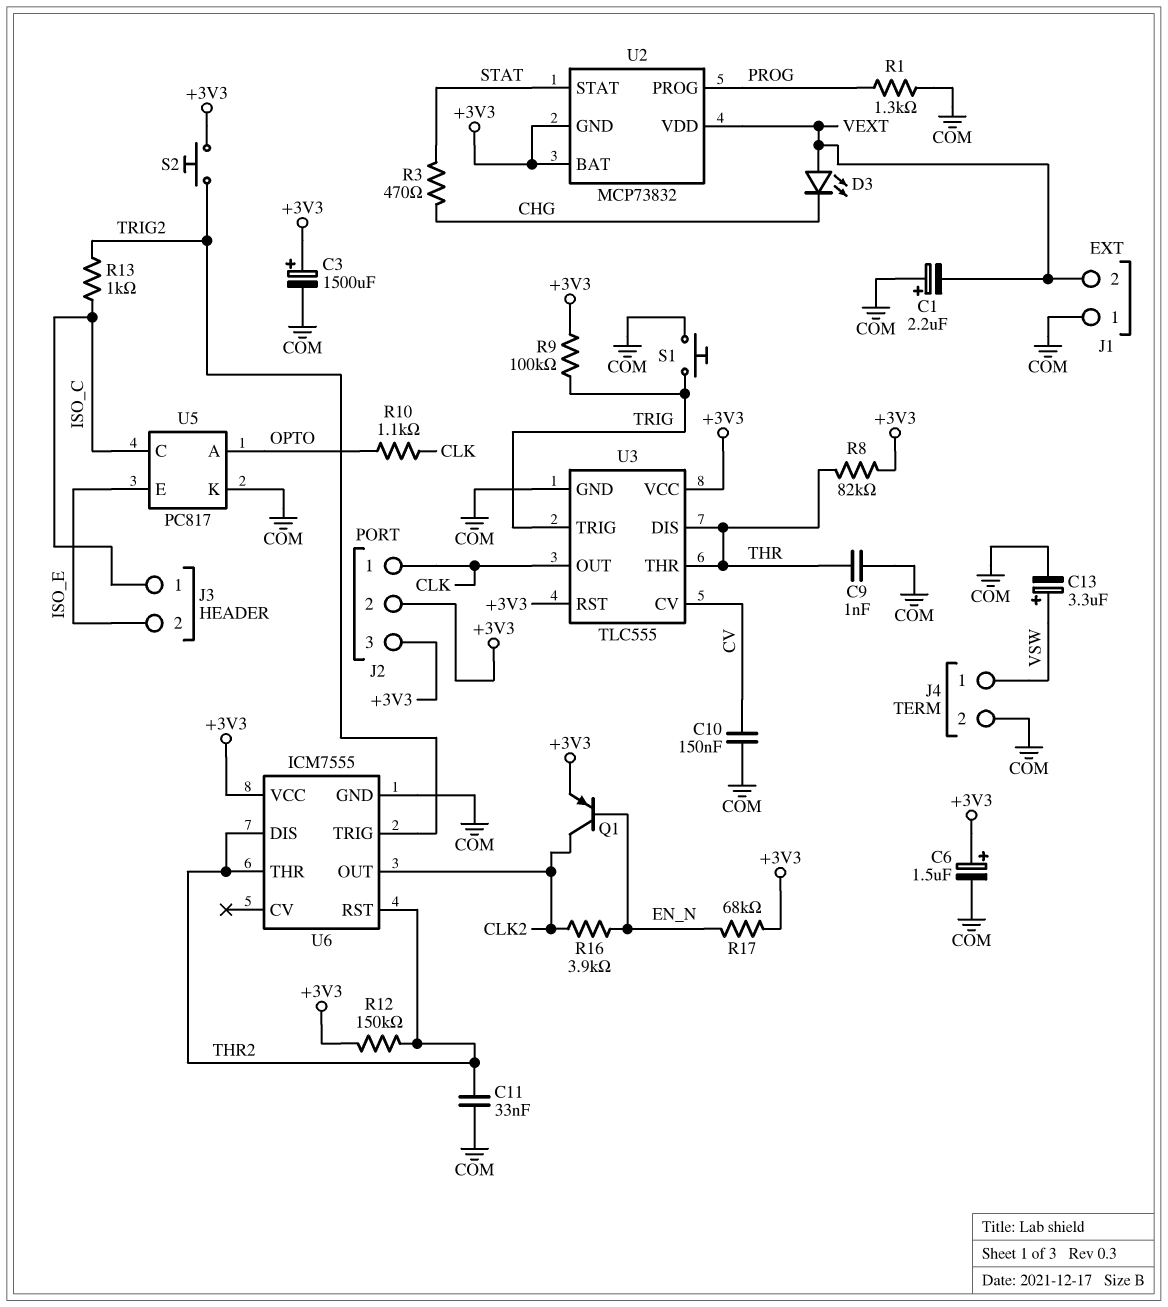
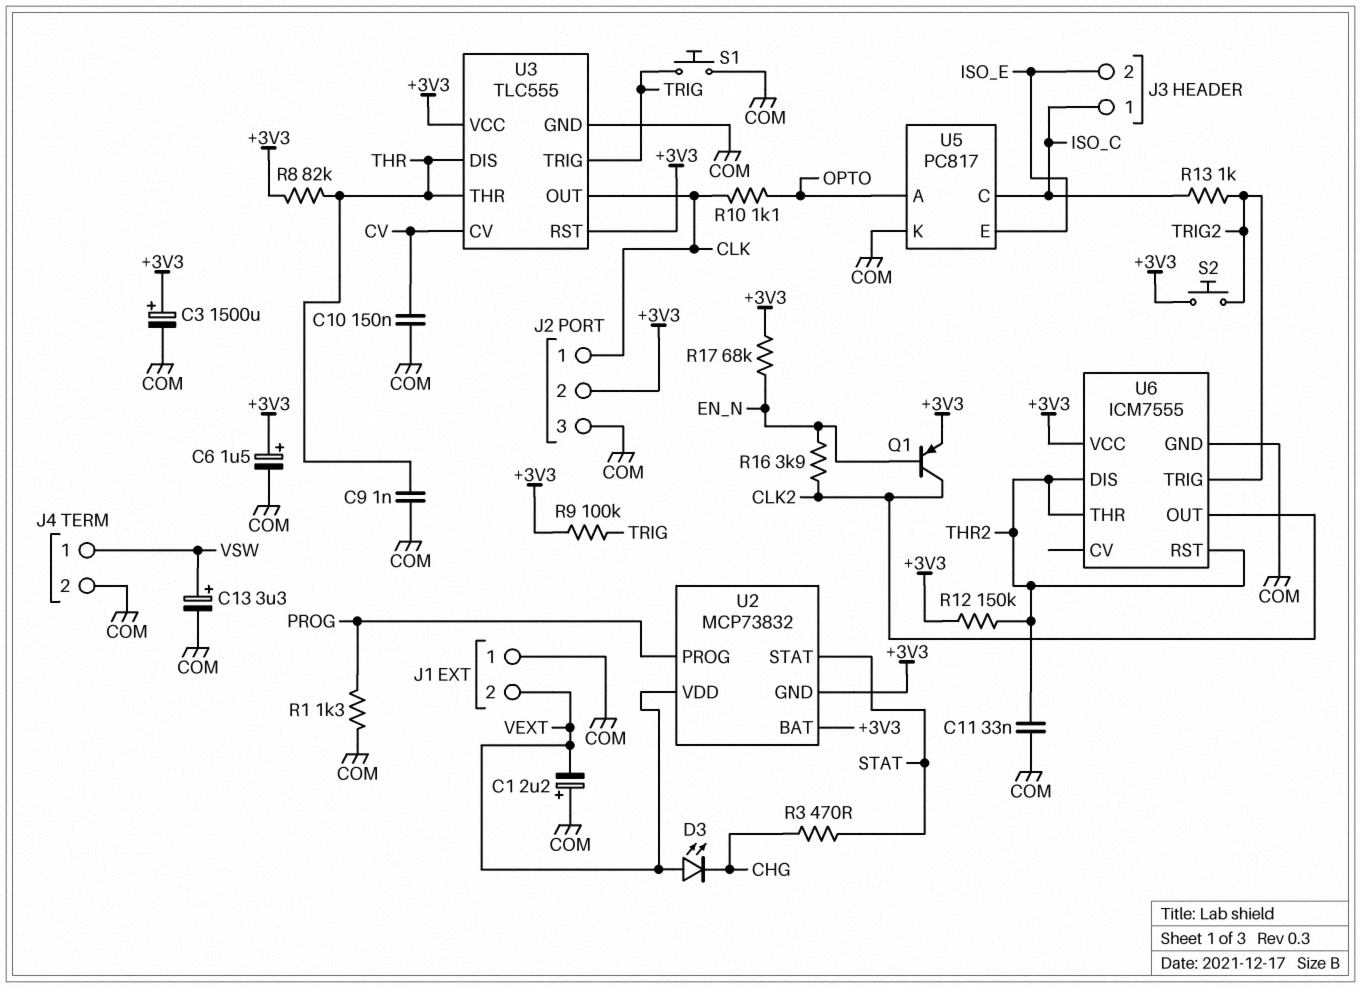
J2 pin 3: +3V3 -> COM

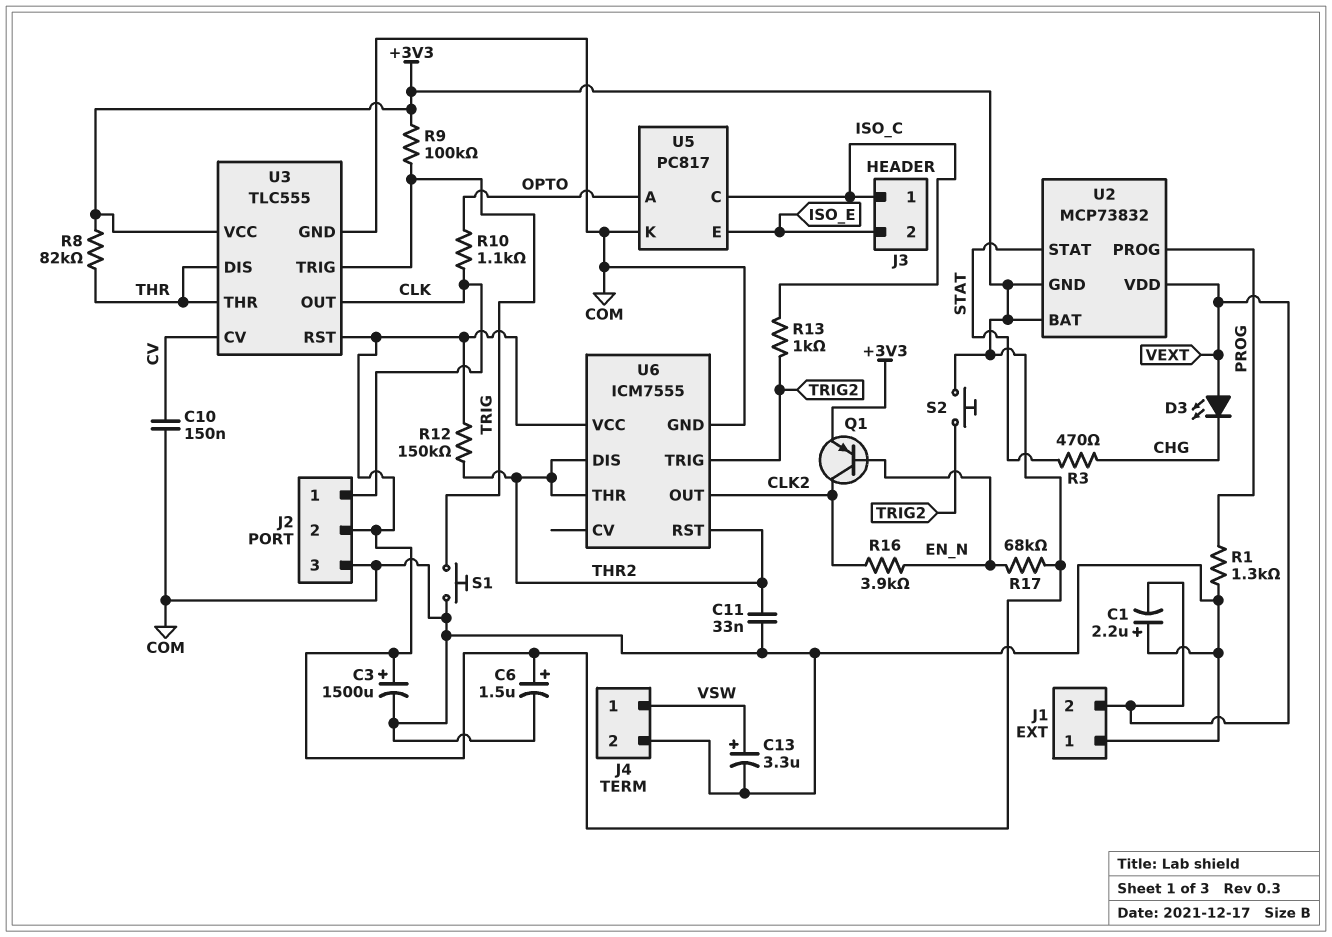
C9: 1nF (COM, THR) -> none

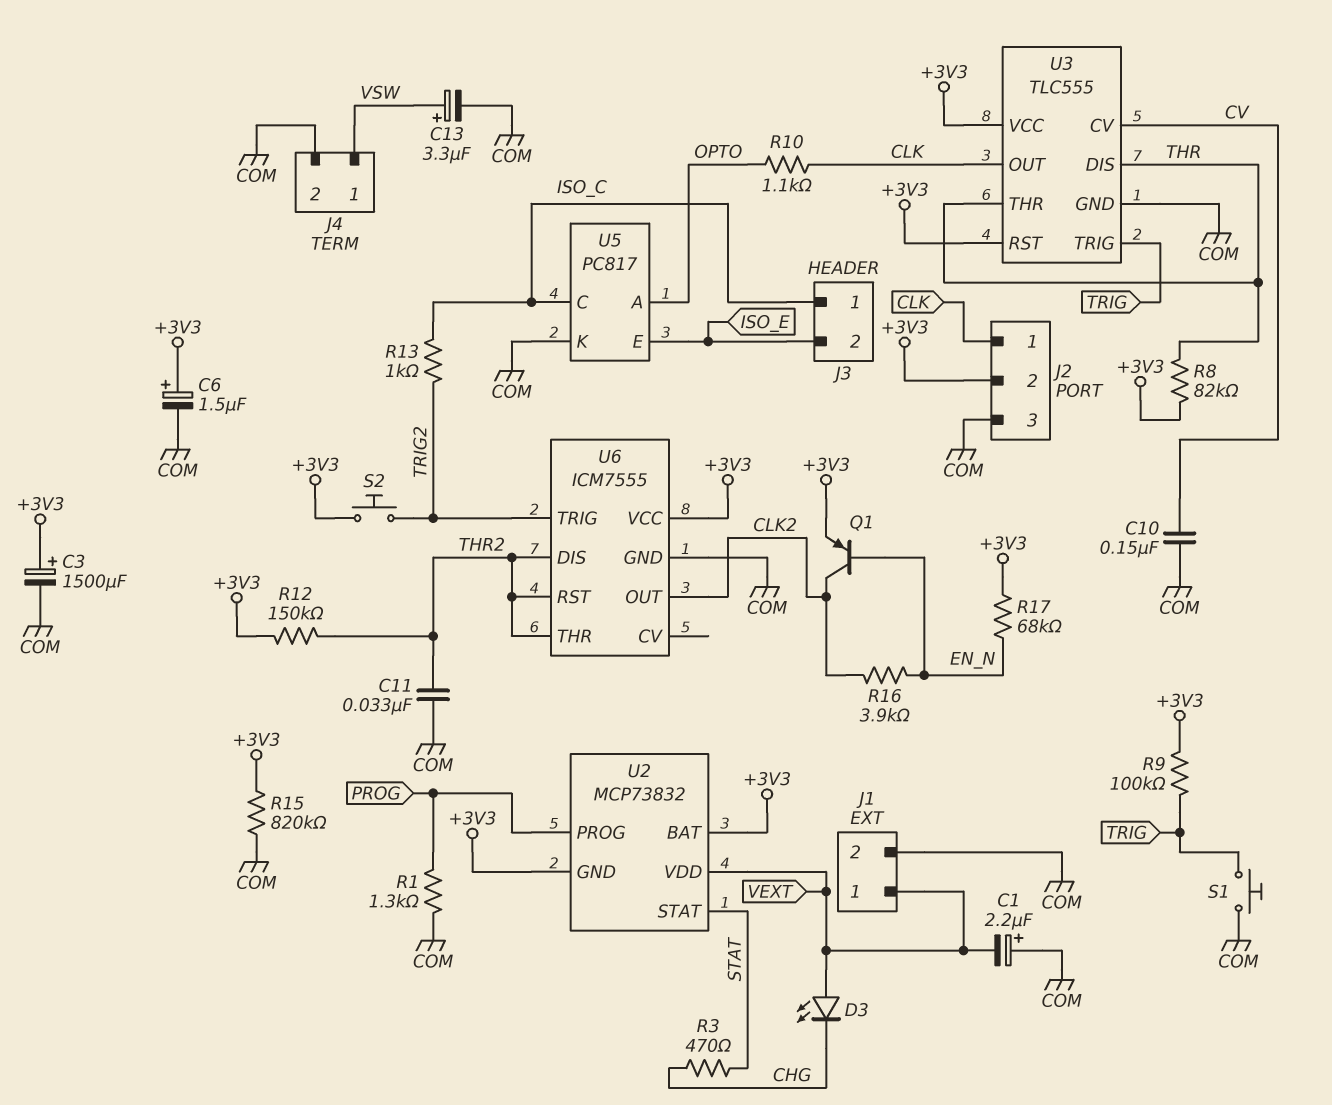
J1 pin 1: COM -> VEXT
J1 pin 2: VEXT -> COM
R15: none -> 820k (+3V3, COM)

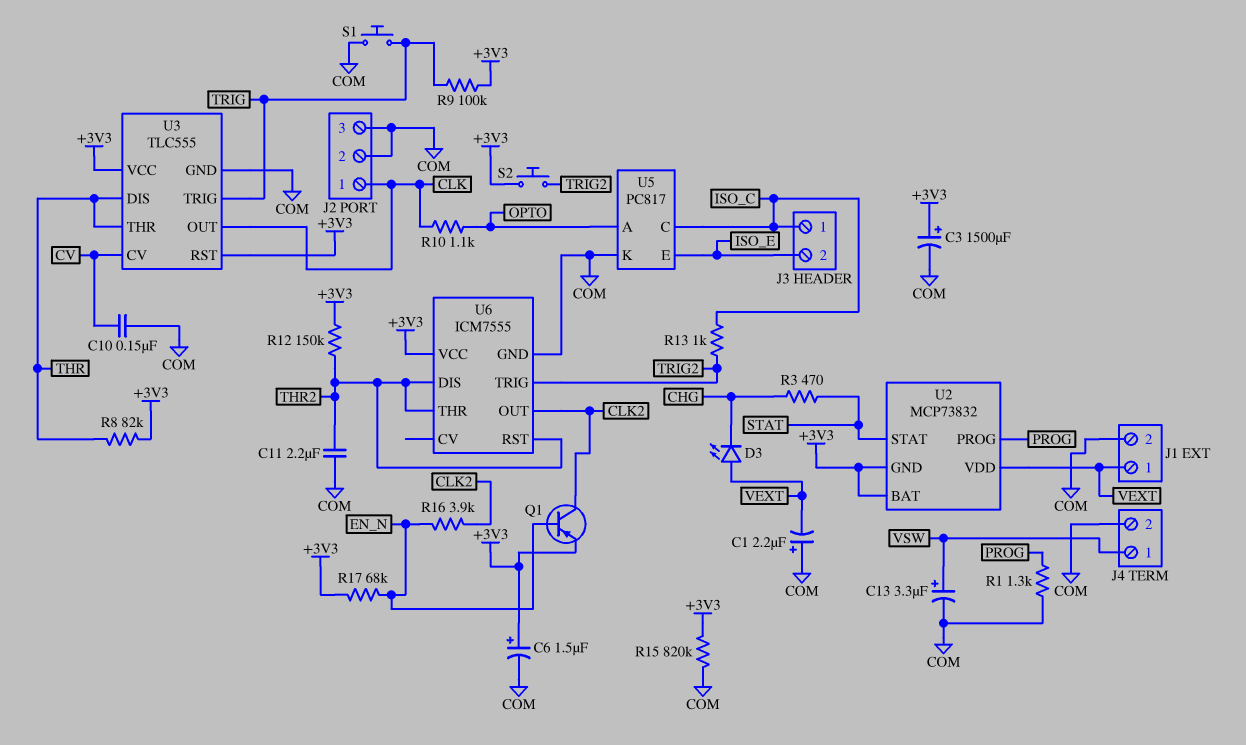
C11: 33nF (COM, THR2) -> 2.2uF (COM, THR2)
J2 pin 2: +3V3 -> COM

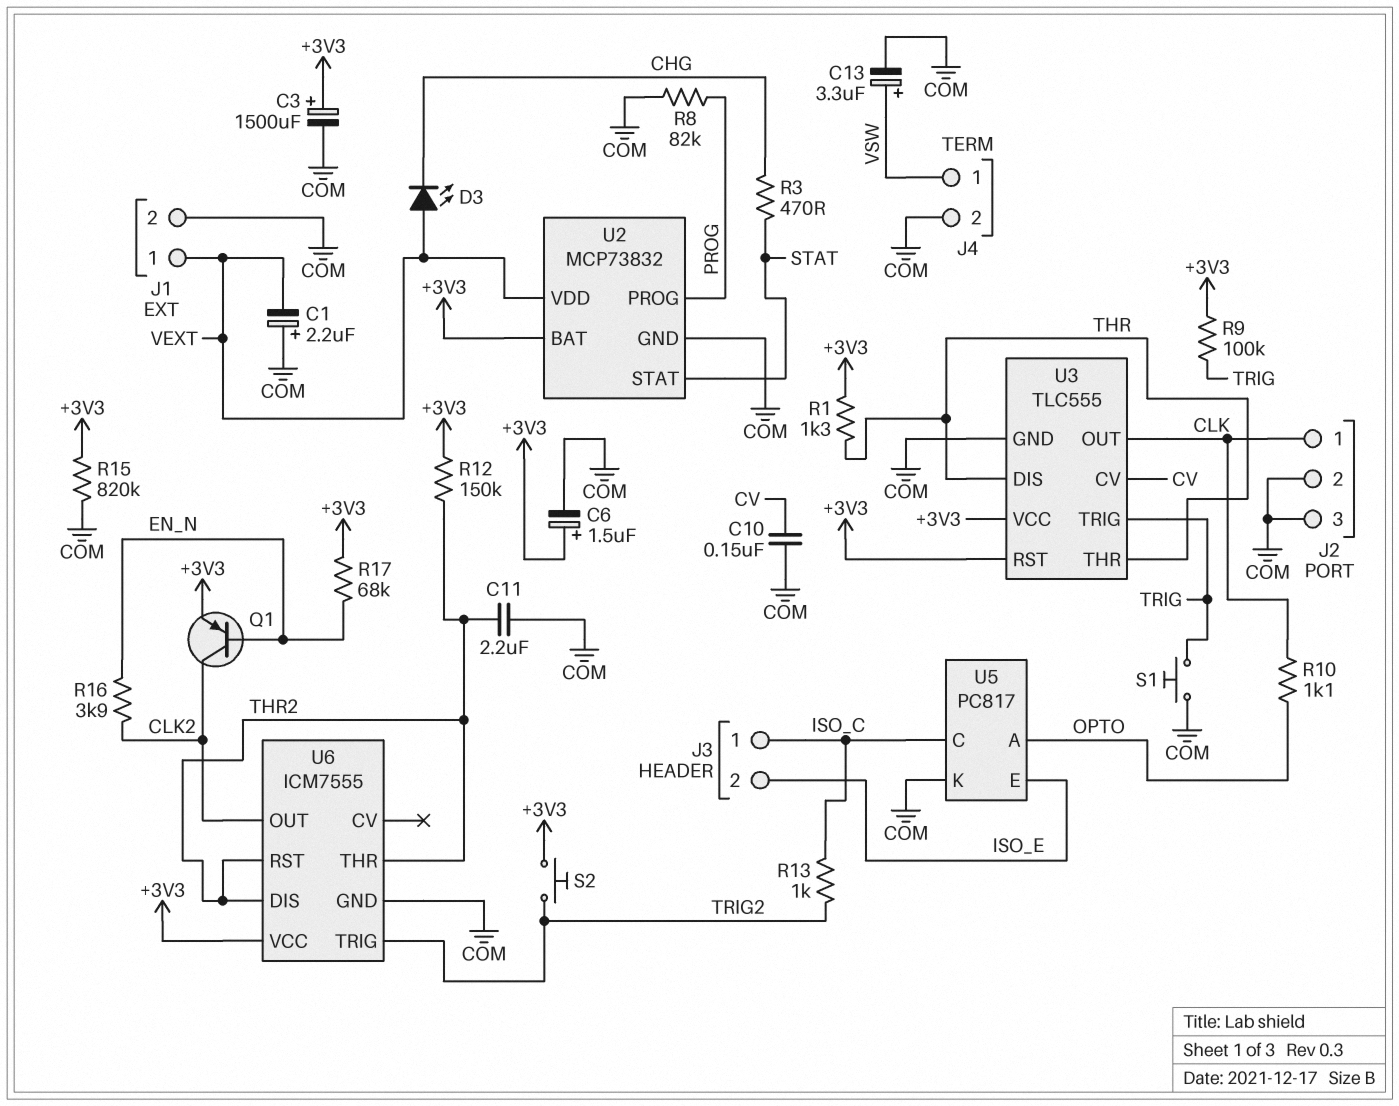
R1: 1.3k (COM, PROG) -> 1.3k (+3V3, THR)
R8: 82k (+3V3, THR) -> 82k (COM, PROG)
U2 pin GND: +3V3 -> COM

